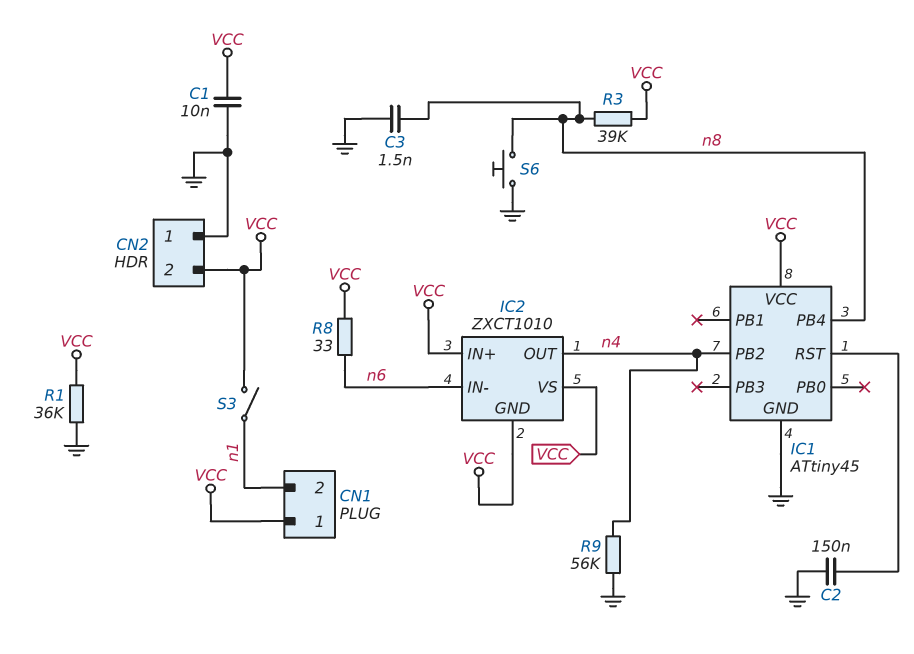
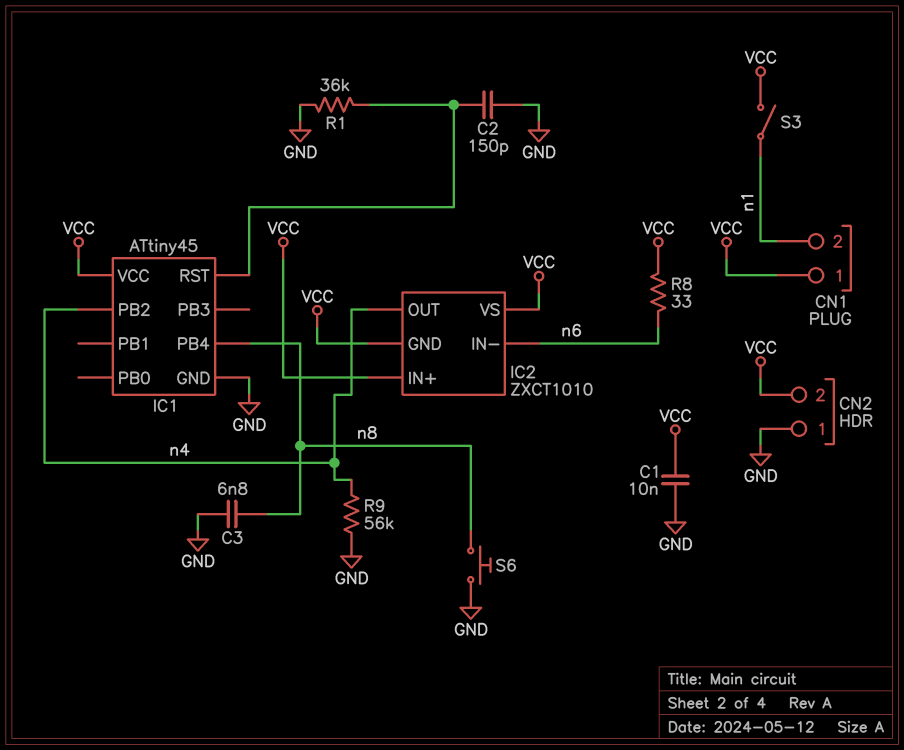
C2: 150nF (GND, IC1/RST) -> 150pF (GND, IC1/RST)
C3: 1.5nF (GND, n8) -> 6.8nF (GND, n8)
R1: 36k (GND, VCC) -> 36k (GND, IC1/RST)
R3: 39k (VCC, n8) -> none

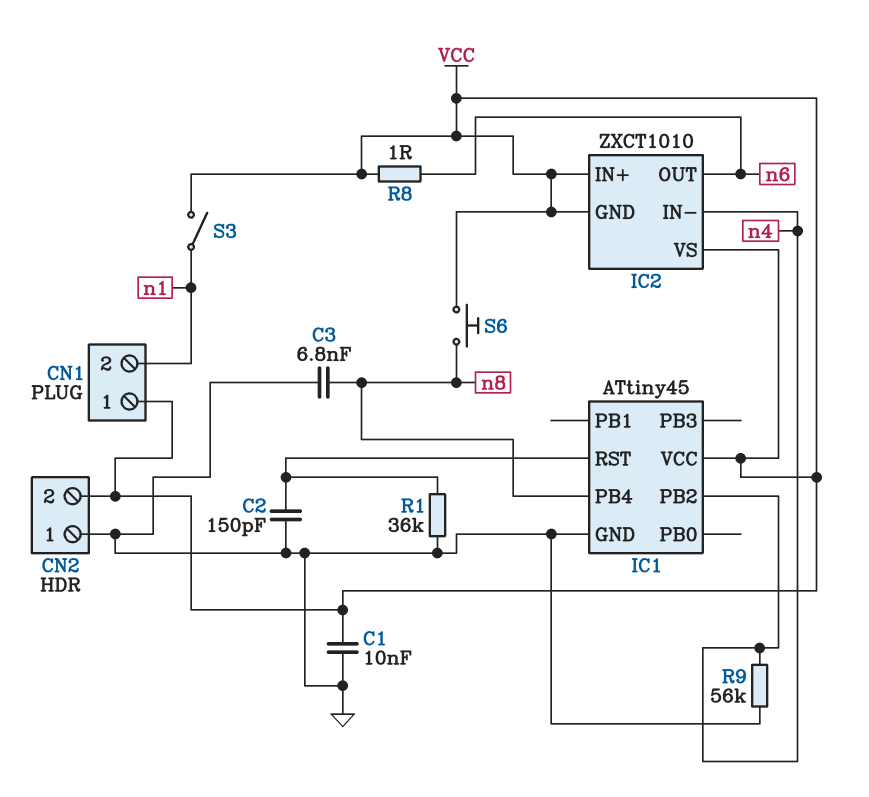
IC2 pin IN-: n6 -> n4
IC2 pin OUT: n4 -> n6
R8: 33 (VCC, n6) -> 1 (VCC, n6)
S6: button (GND, n8) -> button (VCC, n8)

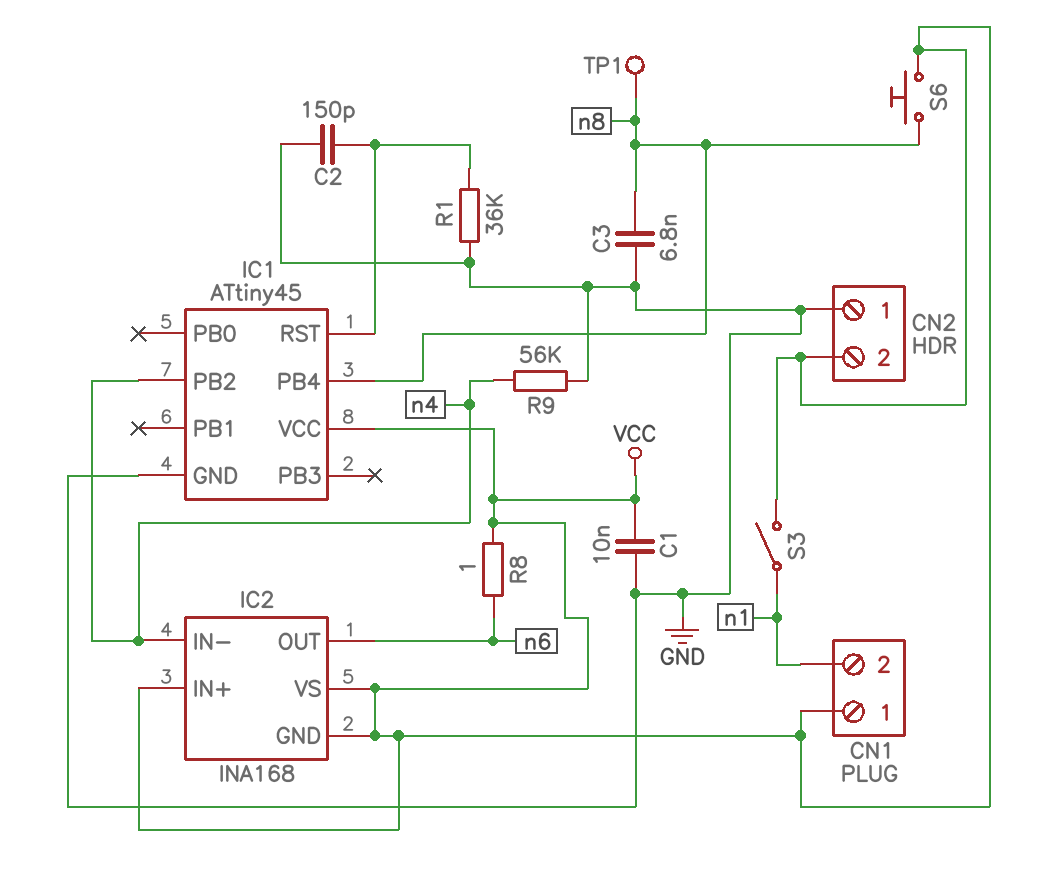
IC2: ZXCT1010 -> INA168
TP1: none -> test point (n8)

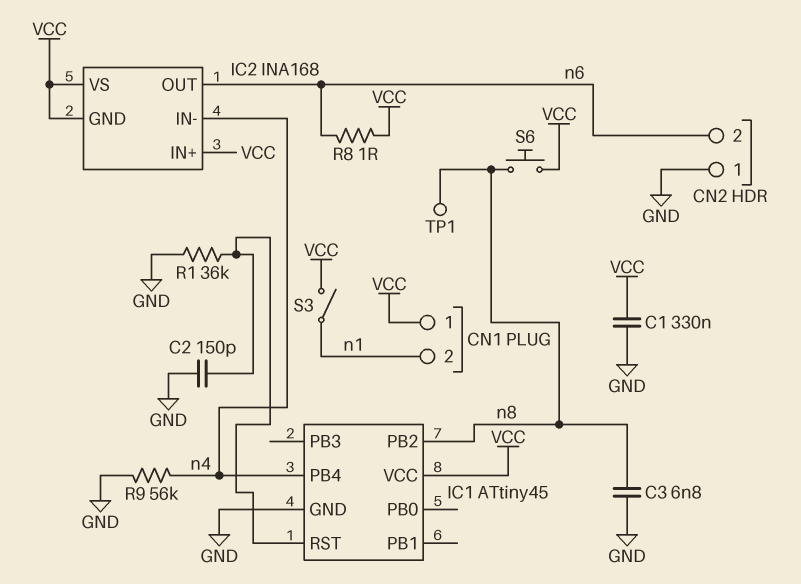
C1: 10nF (GND, VCC) -> 330nF (GND, VCC)
CN2 pin 2: VCC -> n6
IC1 pin PB2: n4 -> n8
IC1 pin PB4: n8 -> n4

